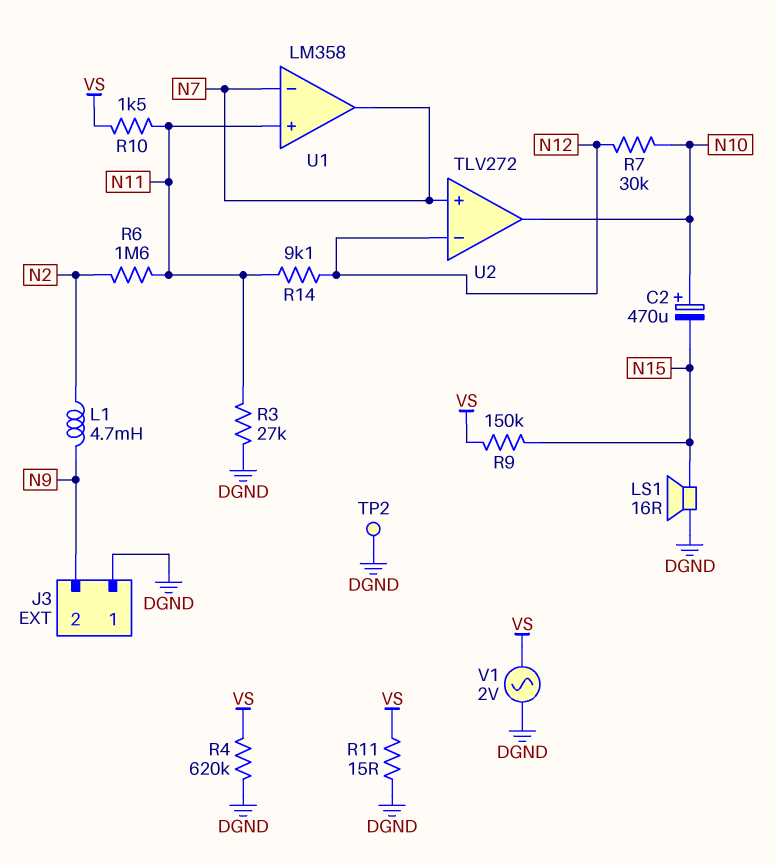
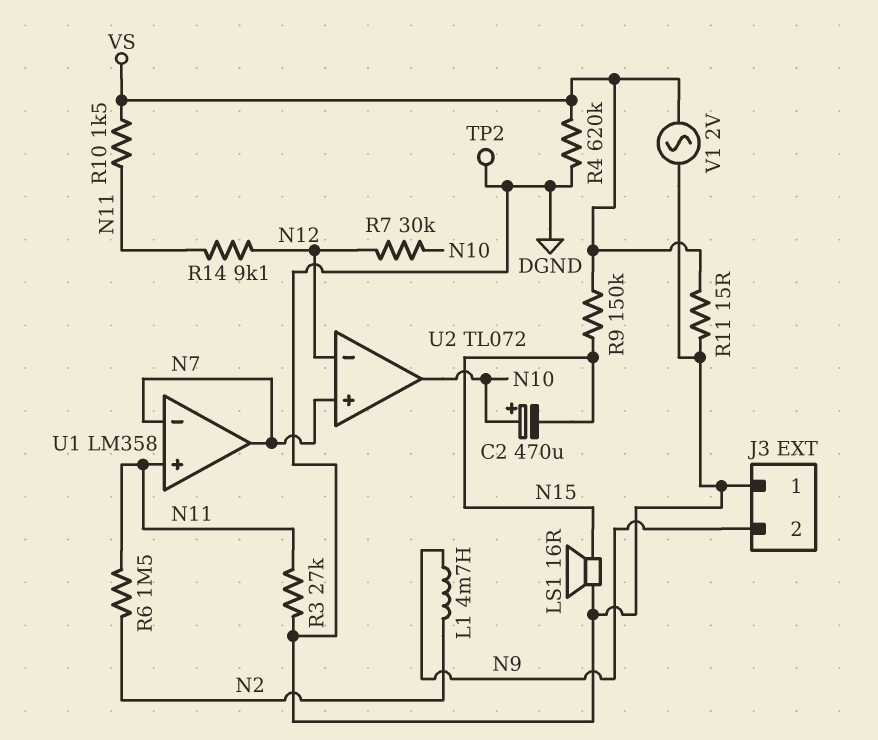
R6: 1.6M (N2, N11) -> 1.5M (N2, N11)
U2: TLV272 -> TL072

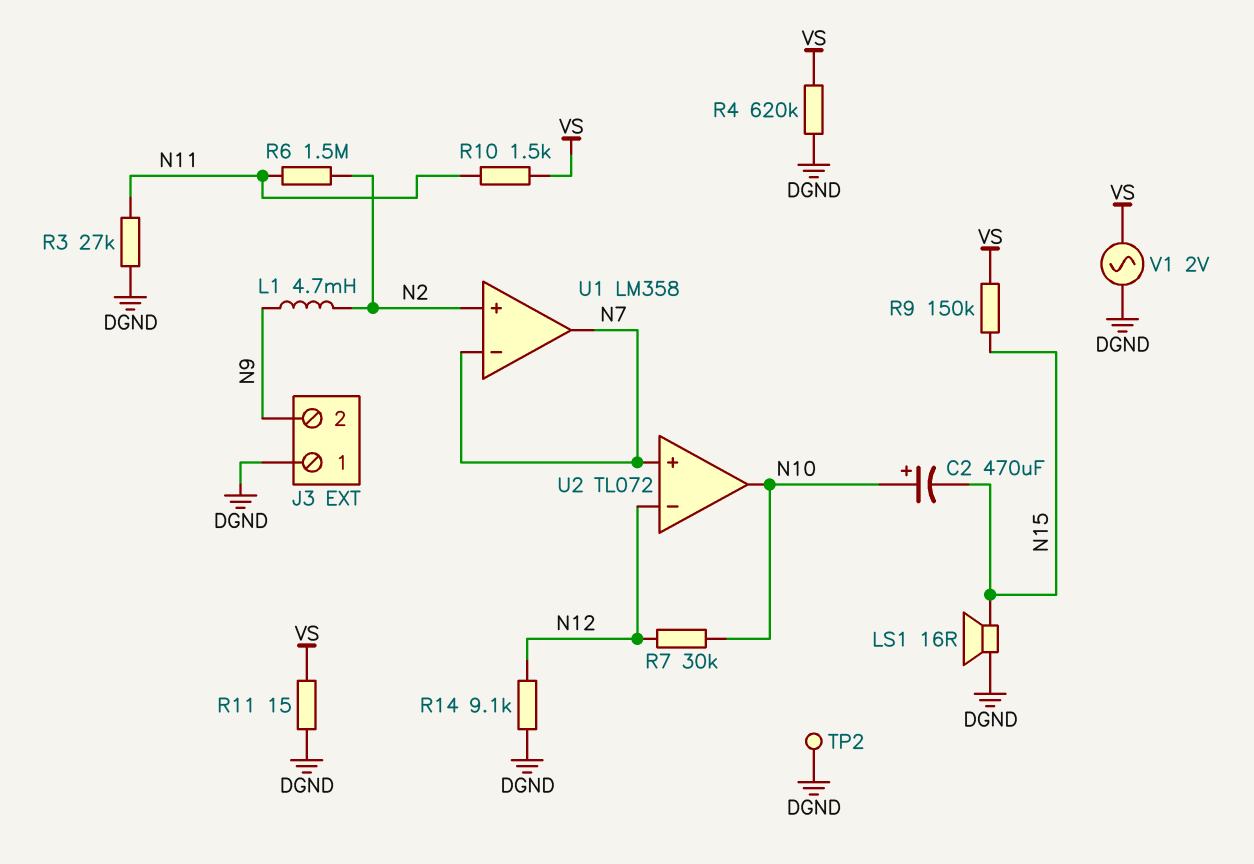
R14: 9.1k (N11, N12) -> 9.1k (DGND, N12)
U1 pin in+: N11 -> N2

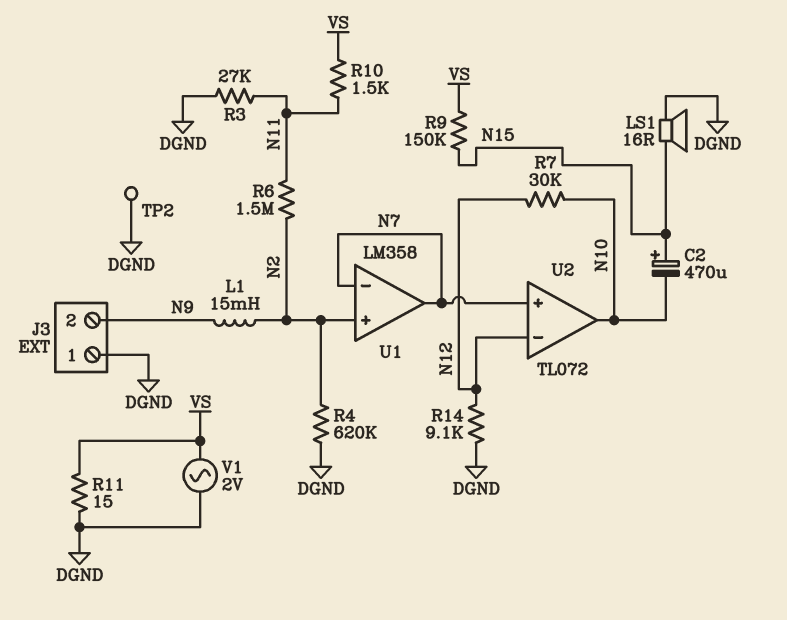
C2: 470uF (plus N10, minus N15) -> 470uF (plus N15, minus N10)
L1: 4.7mH (N2, N9) -> 15mH (N2, N9)
R4: 620k (DGND, VS) -> 620k (DGND, N2)

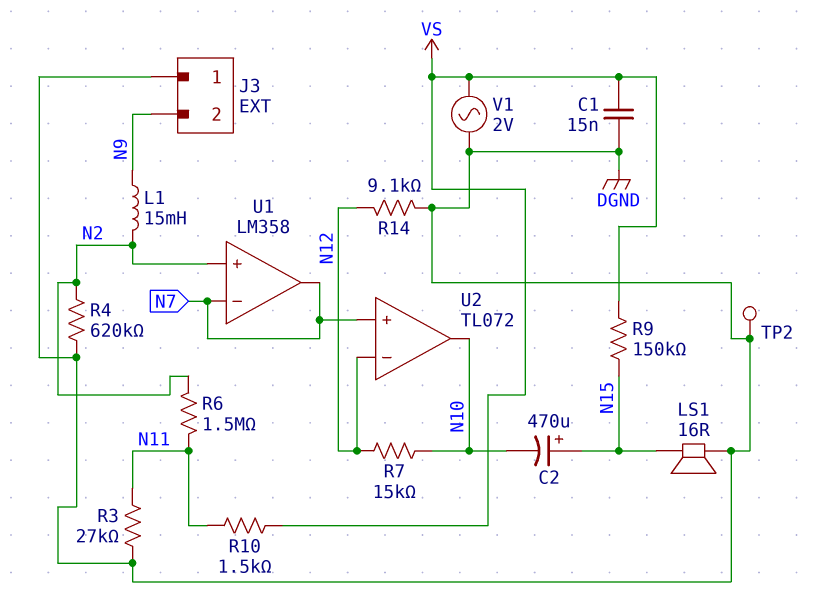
C1: none -> 15nF (DGND, VS)
R7: 30k (N10, N12) -> 15k (N10, N12)
R11: 15 (DGND, VS) -> none

